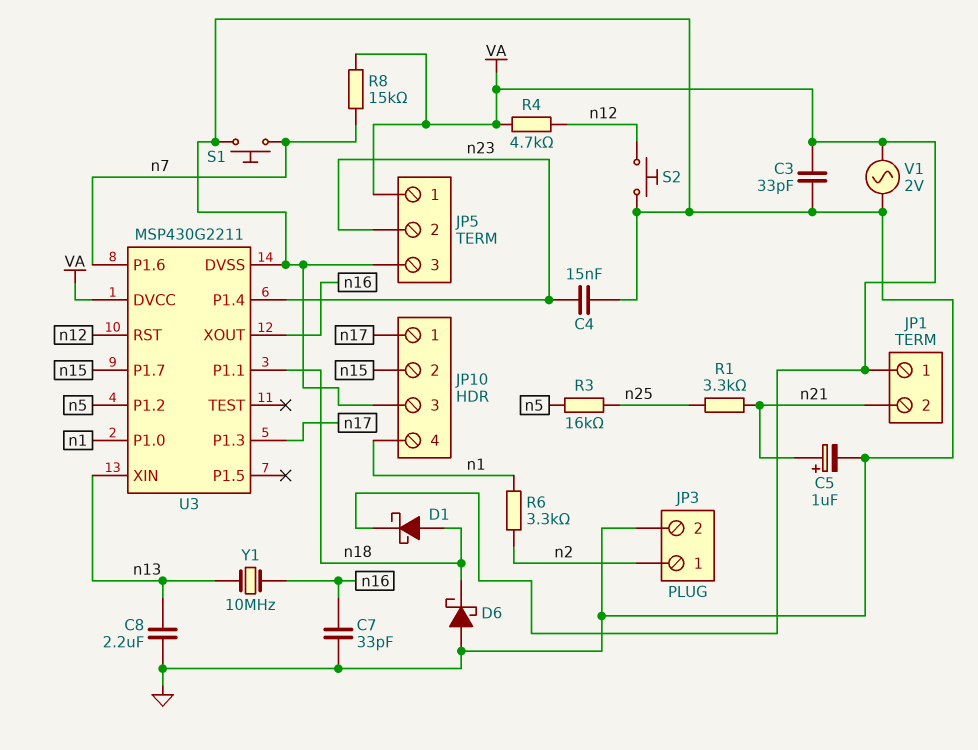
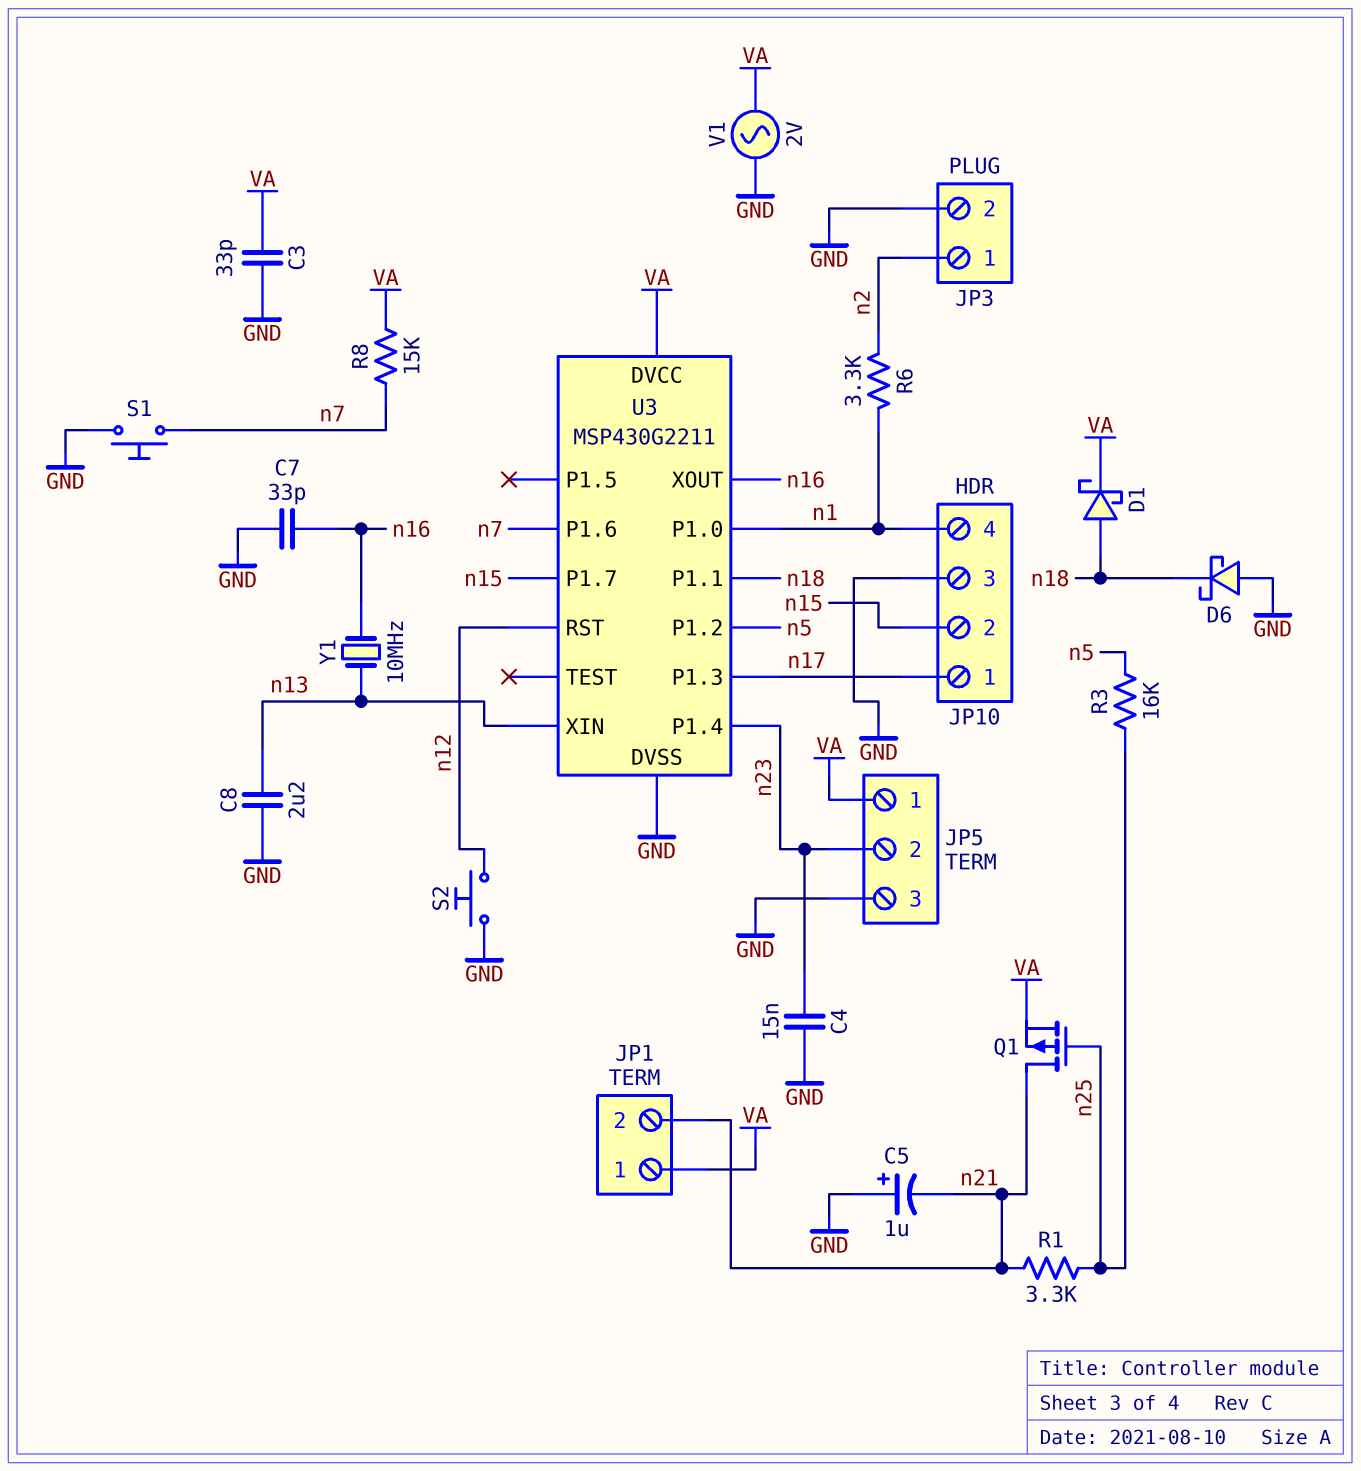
C5: 1uF (plus n21, minus GND) -> 1uF (plus GND, minus n21)
Q1: none -> PMOS (G n25, D n21, S VA)
R4: 4.7k (VA, n12) -> none

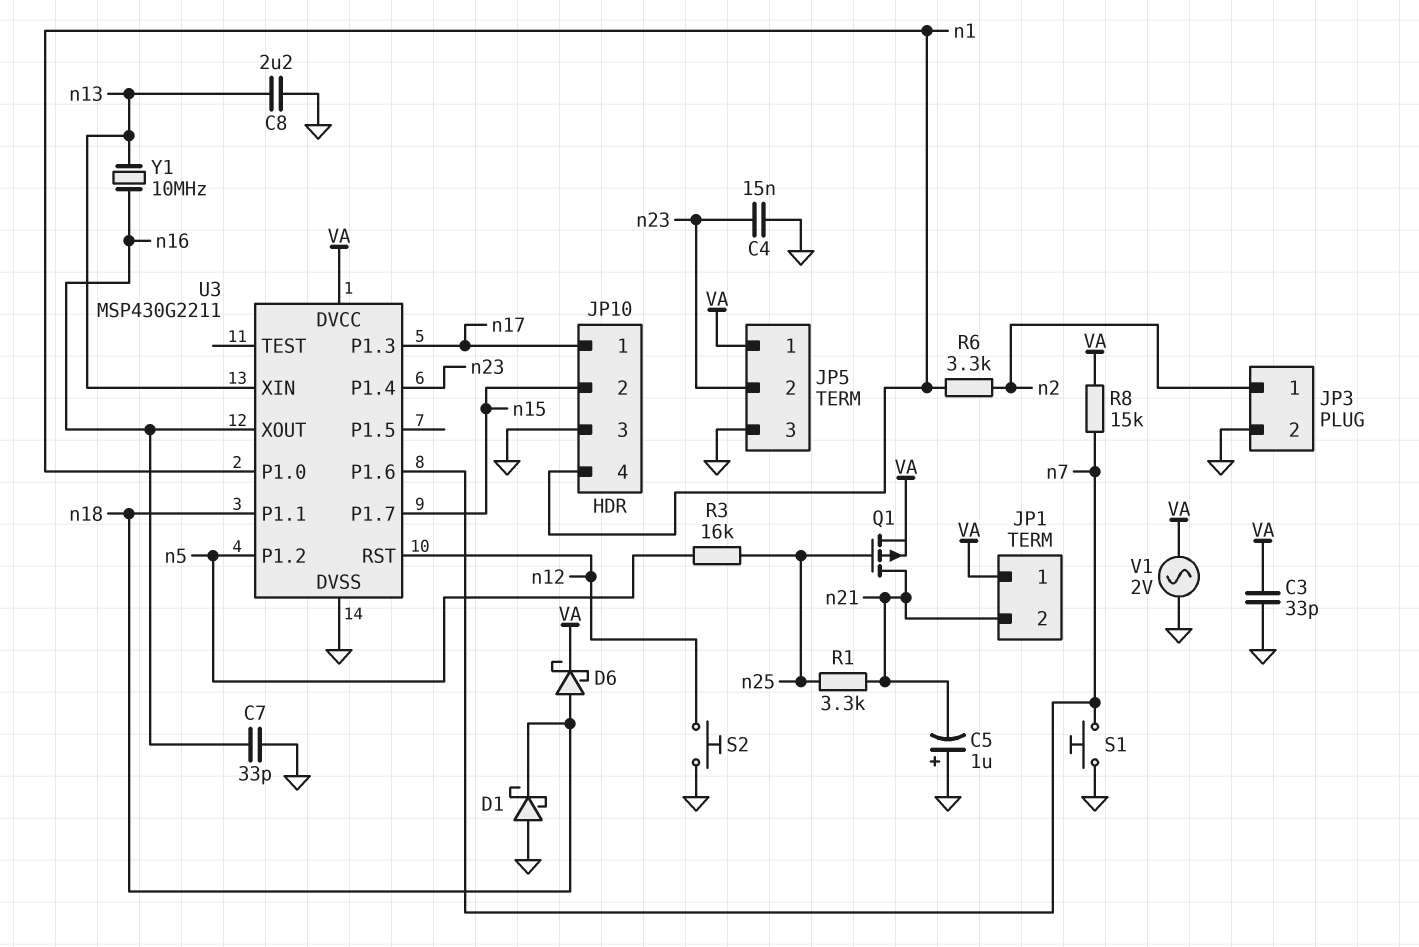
D1: schottky (A n18, K VA) -> schottky (A GND, K n18)
D6: schottky (A GND, K n18) -> schottky (A n18, K VA)

